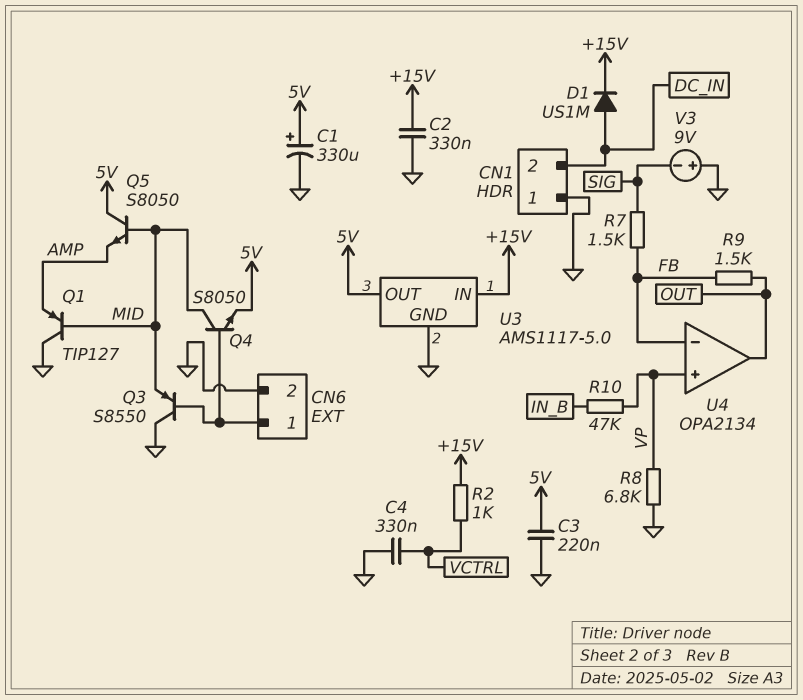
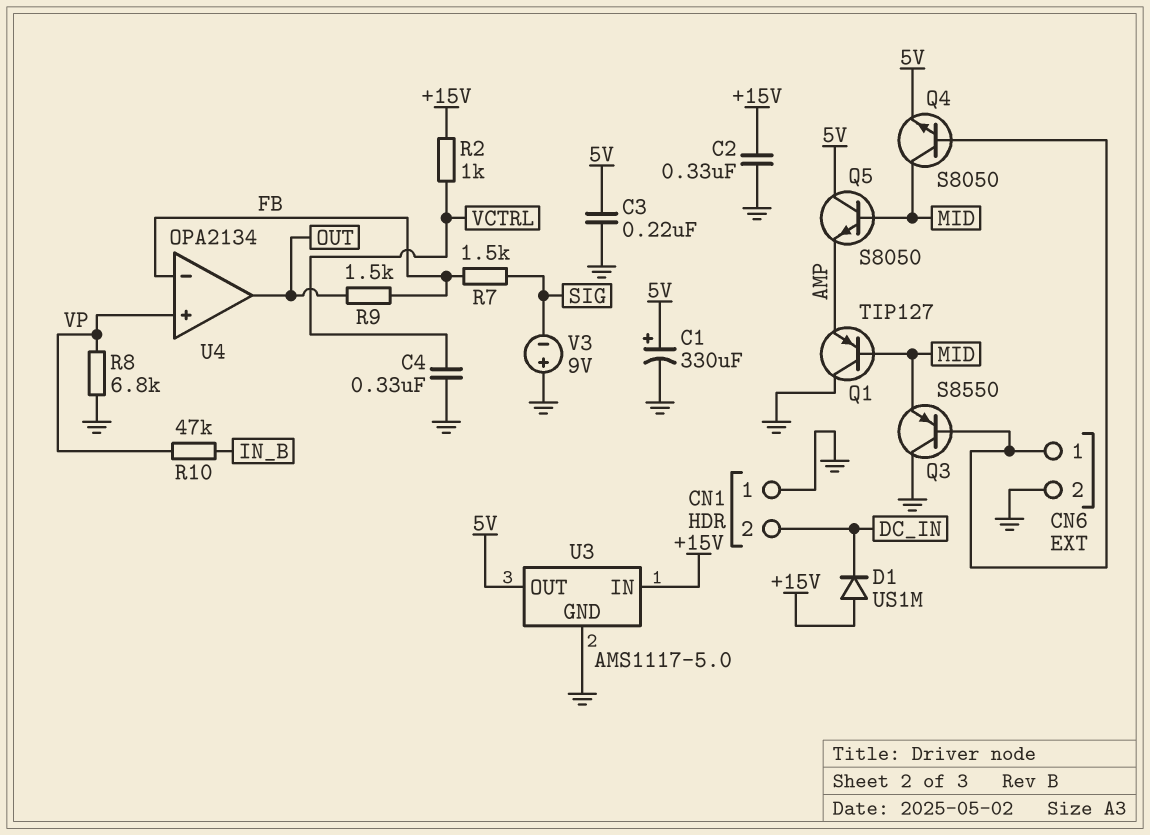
D1: diode US1M (A DC_IN, K +15V) -> diode US1M (A +15V, K DC_IN)

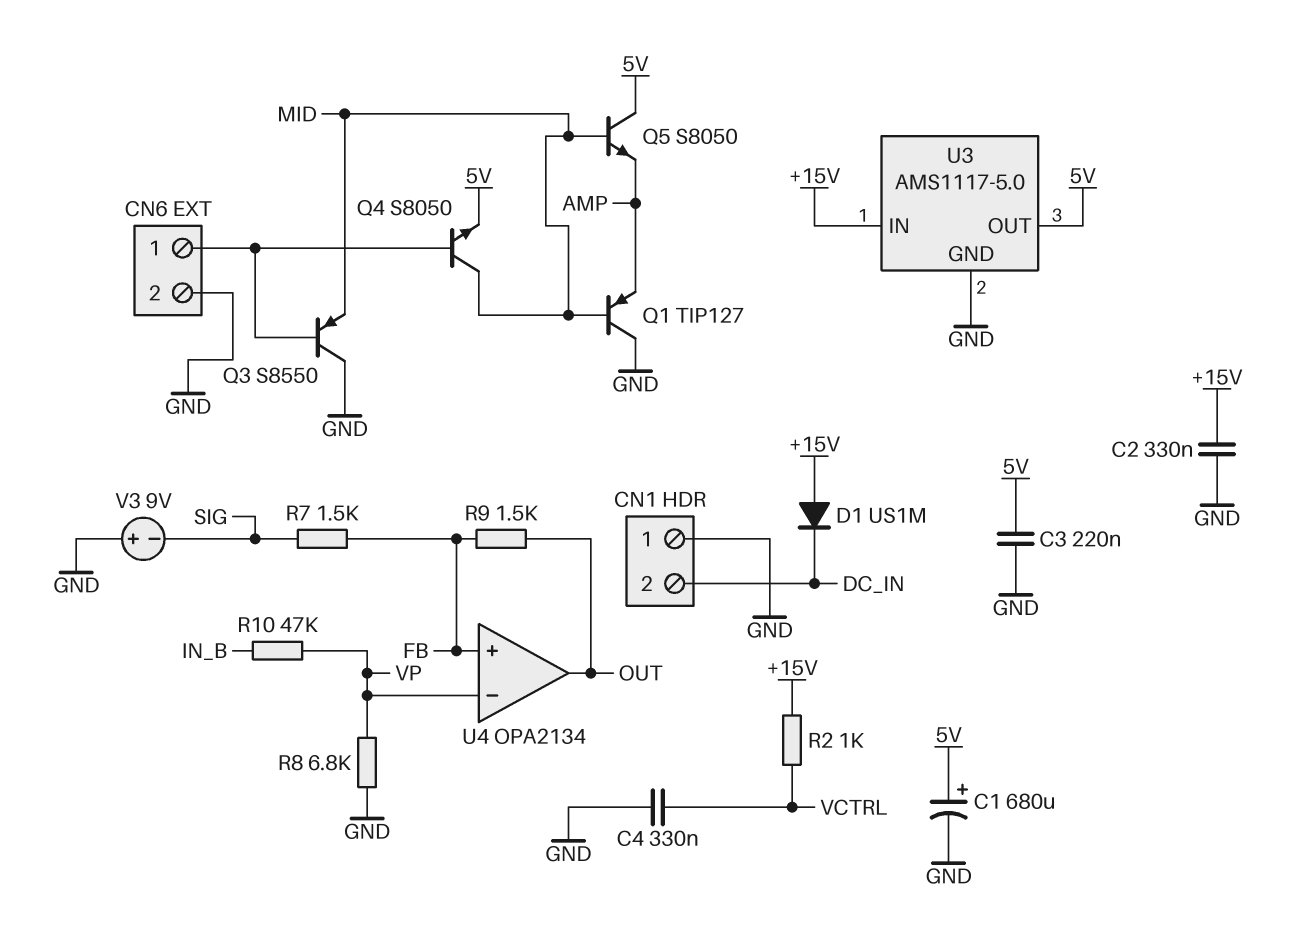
C1: 330uF (plus 5V, minus GND) -> 680uF (plus 5V, minus GND)
U4 pin in+: VP -> FB
U4 pin in-: FB -> VP

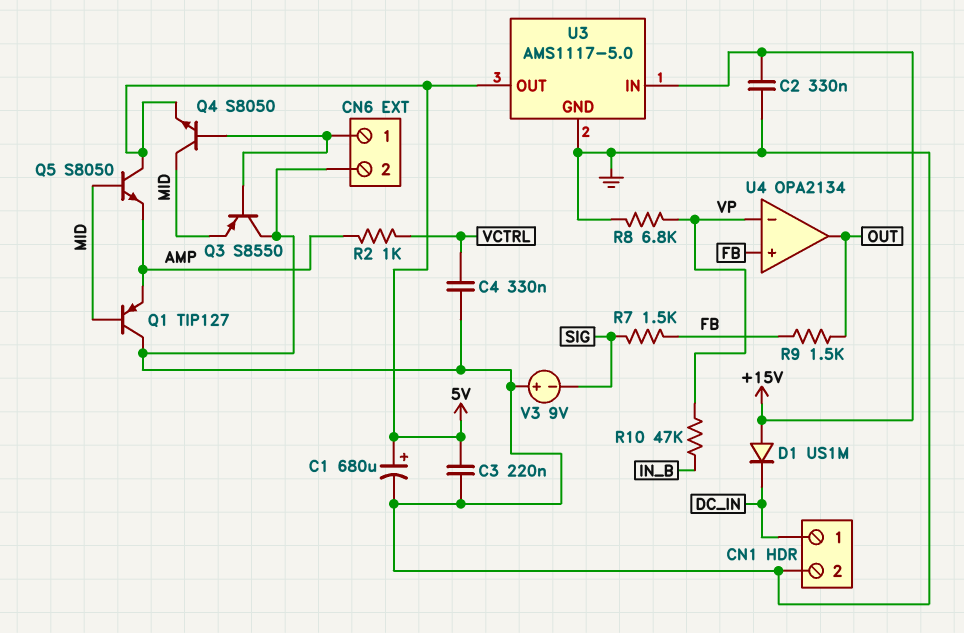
CN1 pin 1: GND -> DC_IN
CN1 pin 2: DC_IN -> GND
R2: 1k (+15V, VCTRL) -> 1k (AMP, VCTRL)

